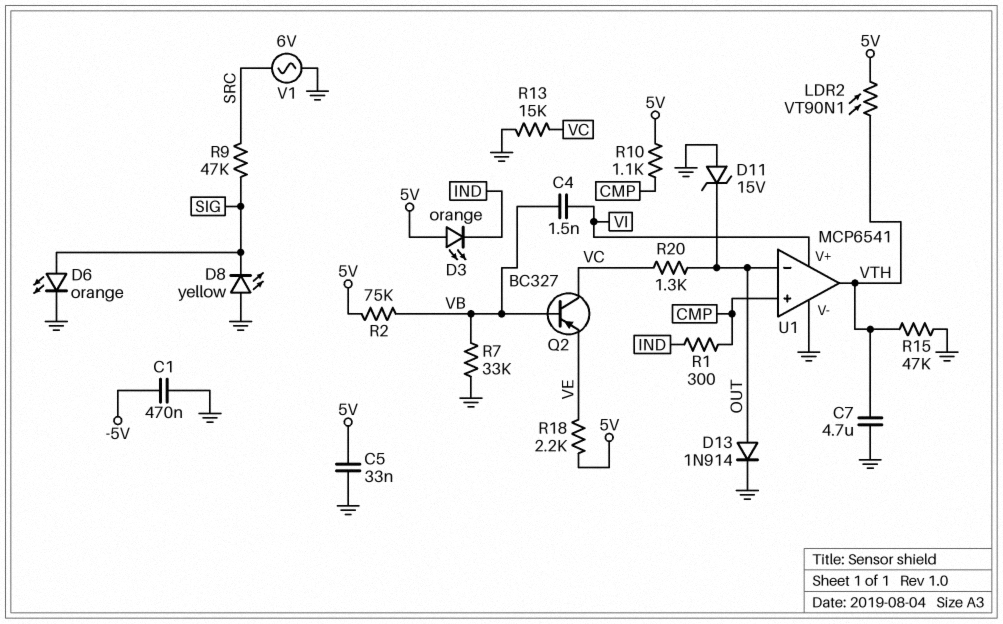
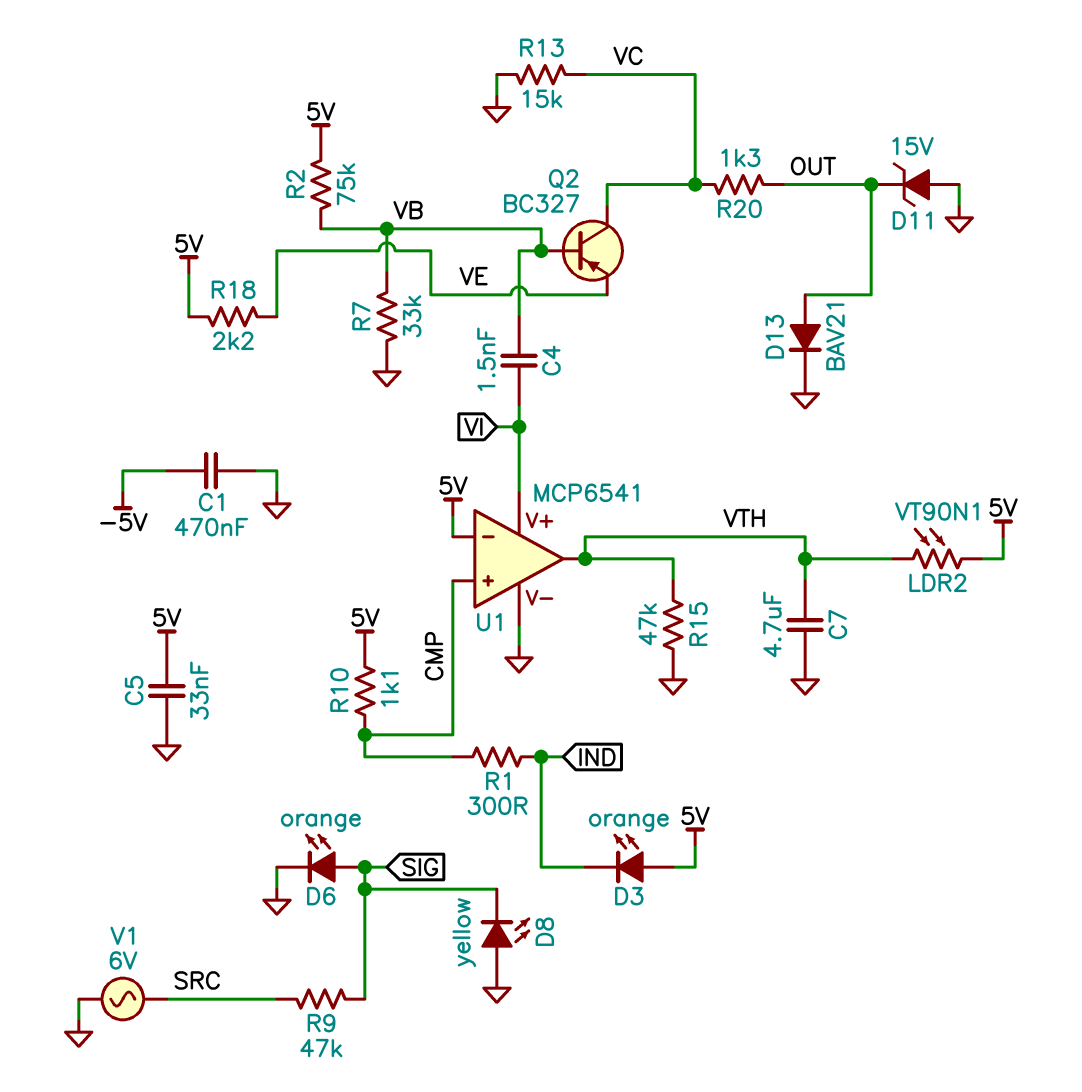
D13: diode 1N914 (A OUT, K GND) -> diode BAV21 (A OUT, K GND)
U1 pin in-: OUT -> 5V

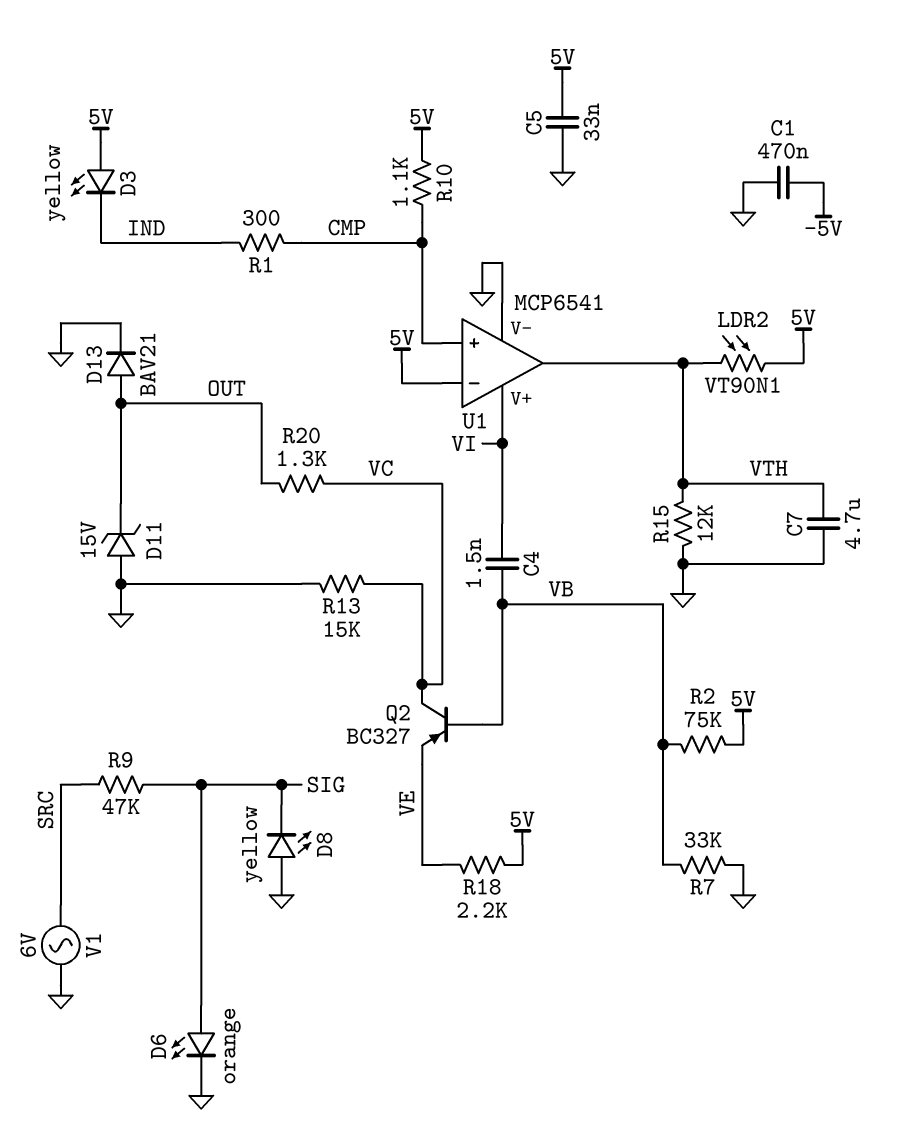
D3: LED orange (A 5V, K IND) -> LED yellow (A 5V, K IND)
R15: 47k (GND, VTH) -> 12k (GND, VTH)

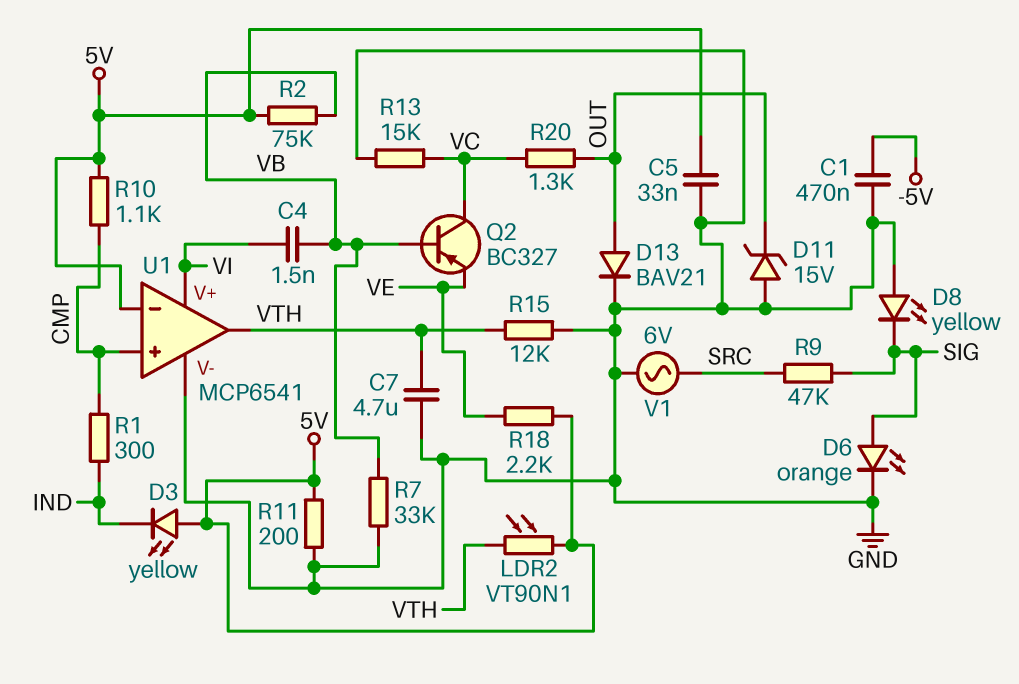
R11: none -> 200 (5V, GND)

